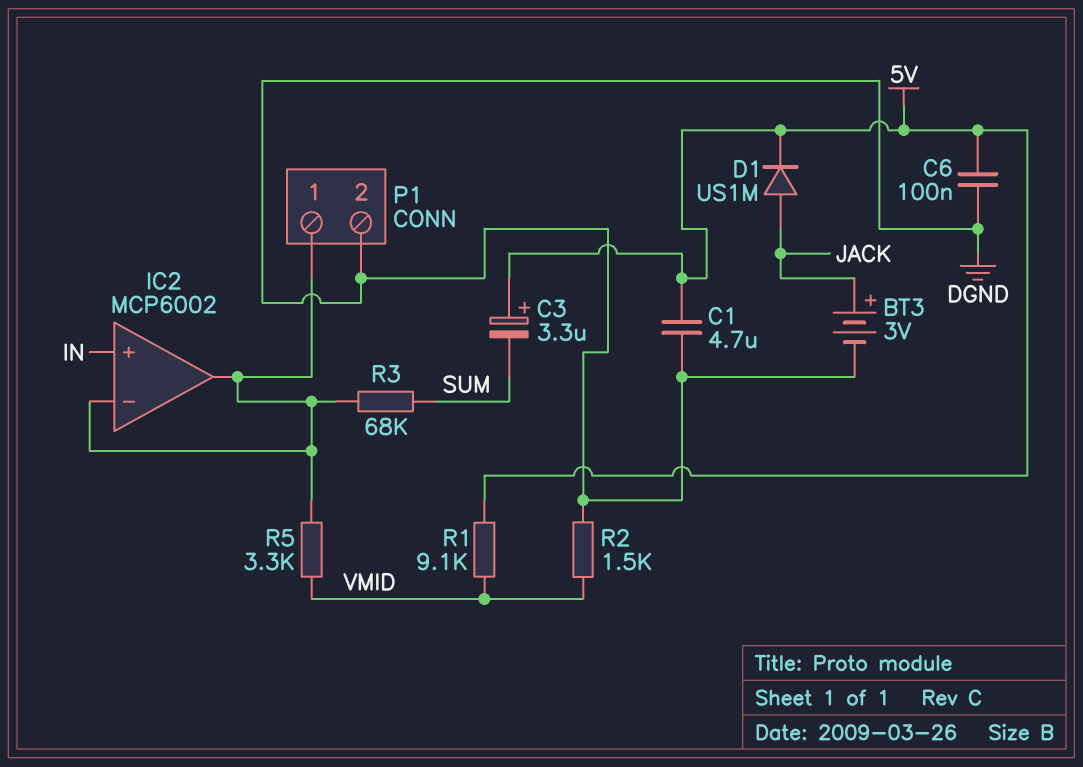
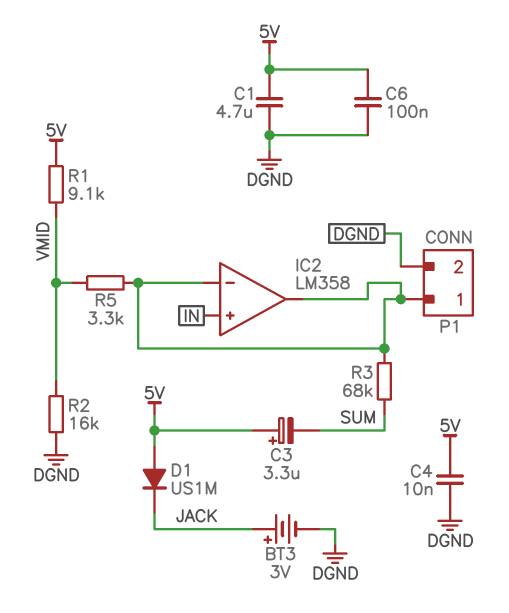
C4: none -> 10nF (5V, DGND)
D1: diode US1M (A JACK, K 5V) -> diode US1M (A 5V, K JACK)
IC2: MCP6002 -> LM358
R2: 1.5k (DGND, VMID) -> 16k (DGND, VMID)

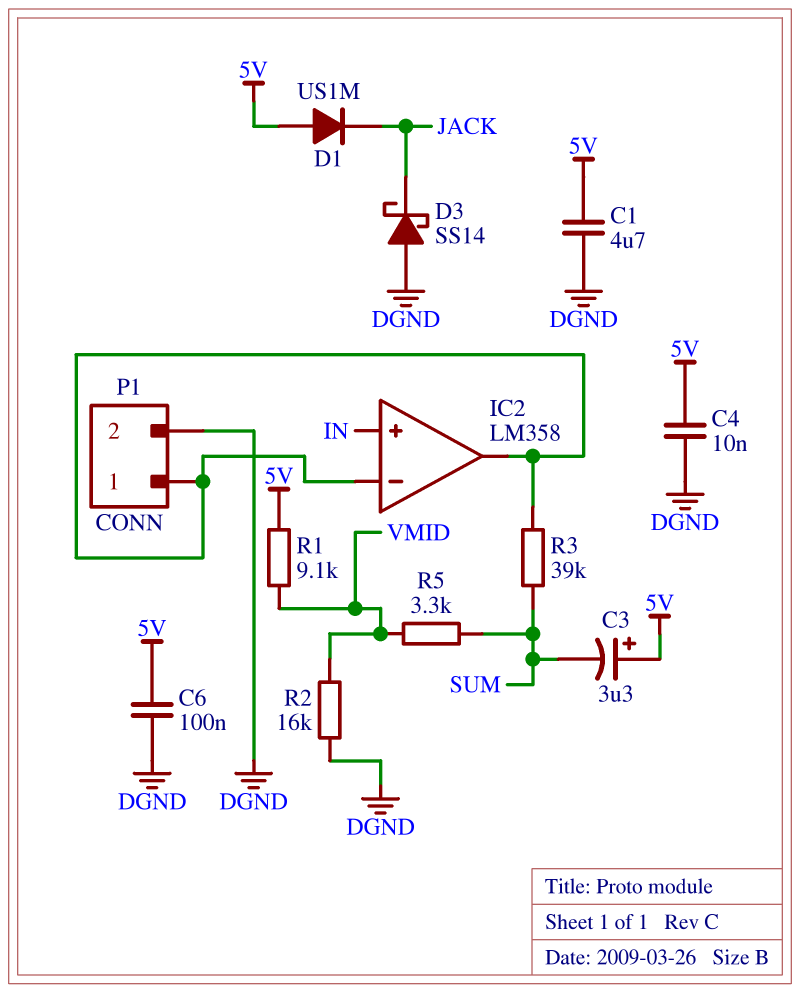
BT3: 3V (plus JACK, minus DGND) -> none
D3: none -> schottky SS14 (A DGND, K JACK)
R3: 68k (IC2/in-, SUM) -> 39k (IC2/in-, SUM)
R5: 3.3k (IC2/in-, VMID) -> 3.3k (SUM, VMID)

